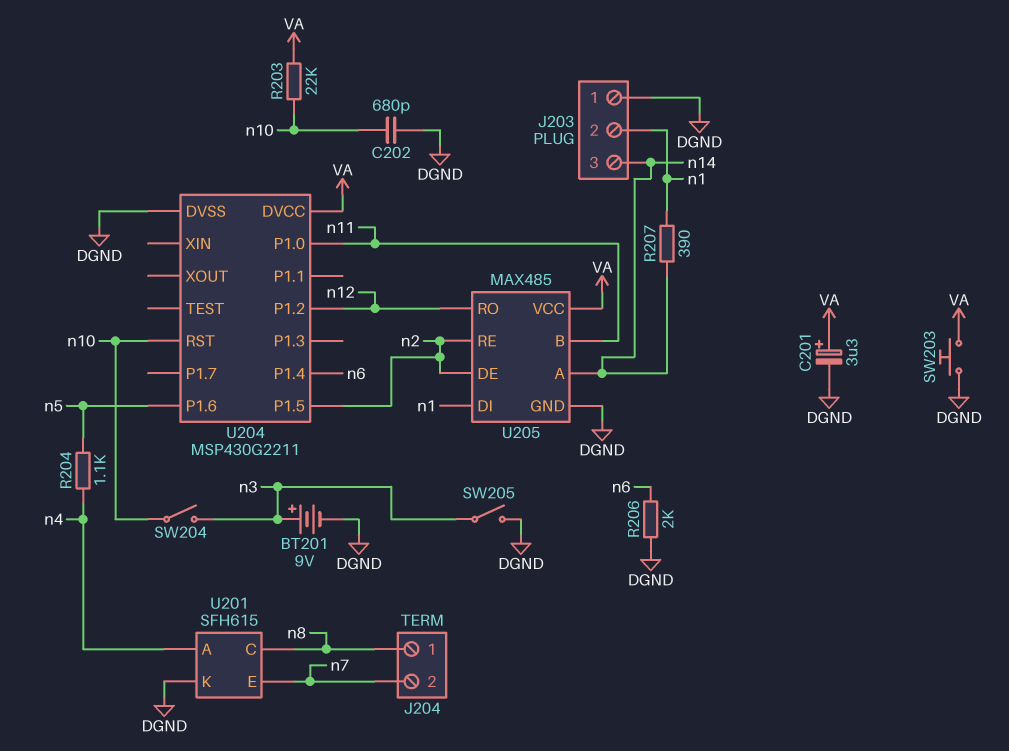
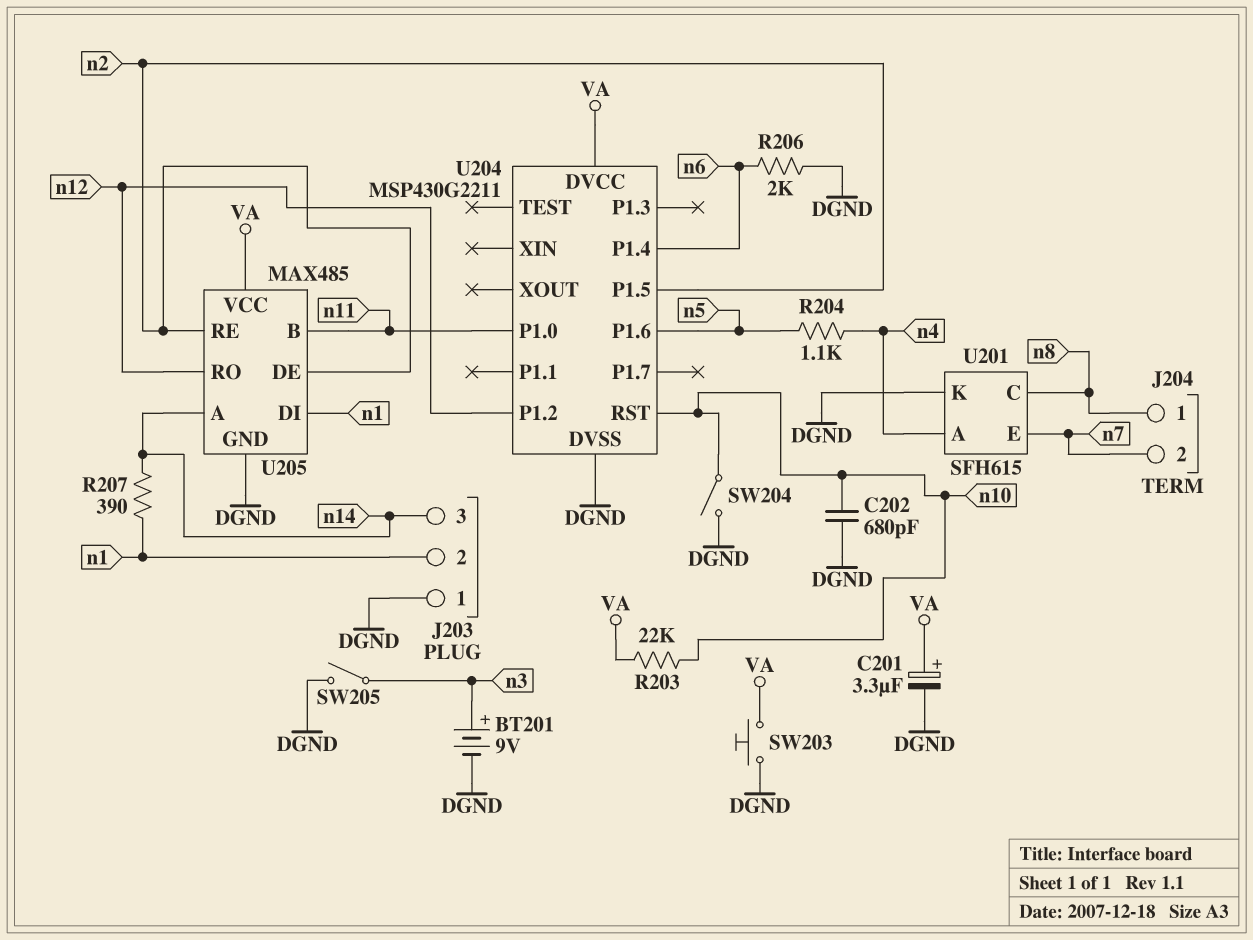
SW204: switch (n3, n10) -> switch (DGND, n10)

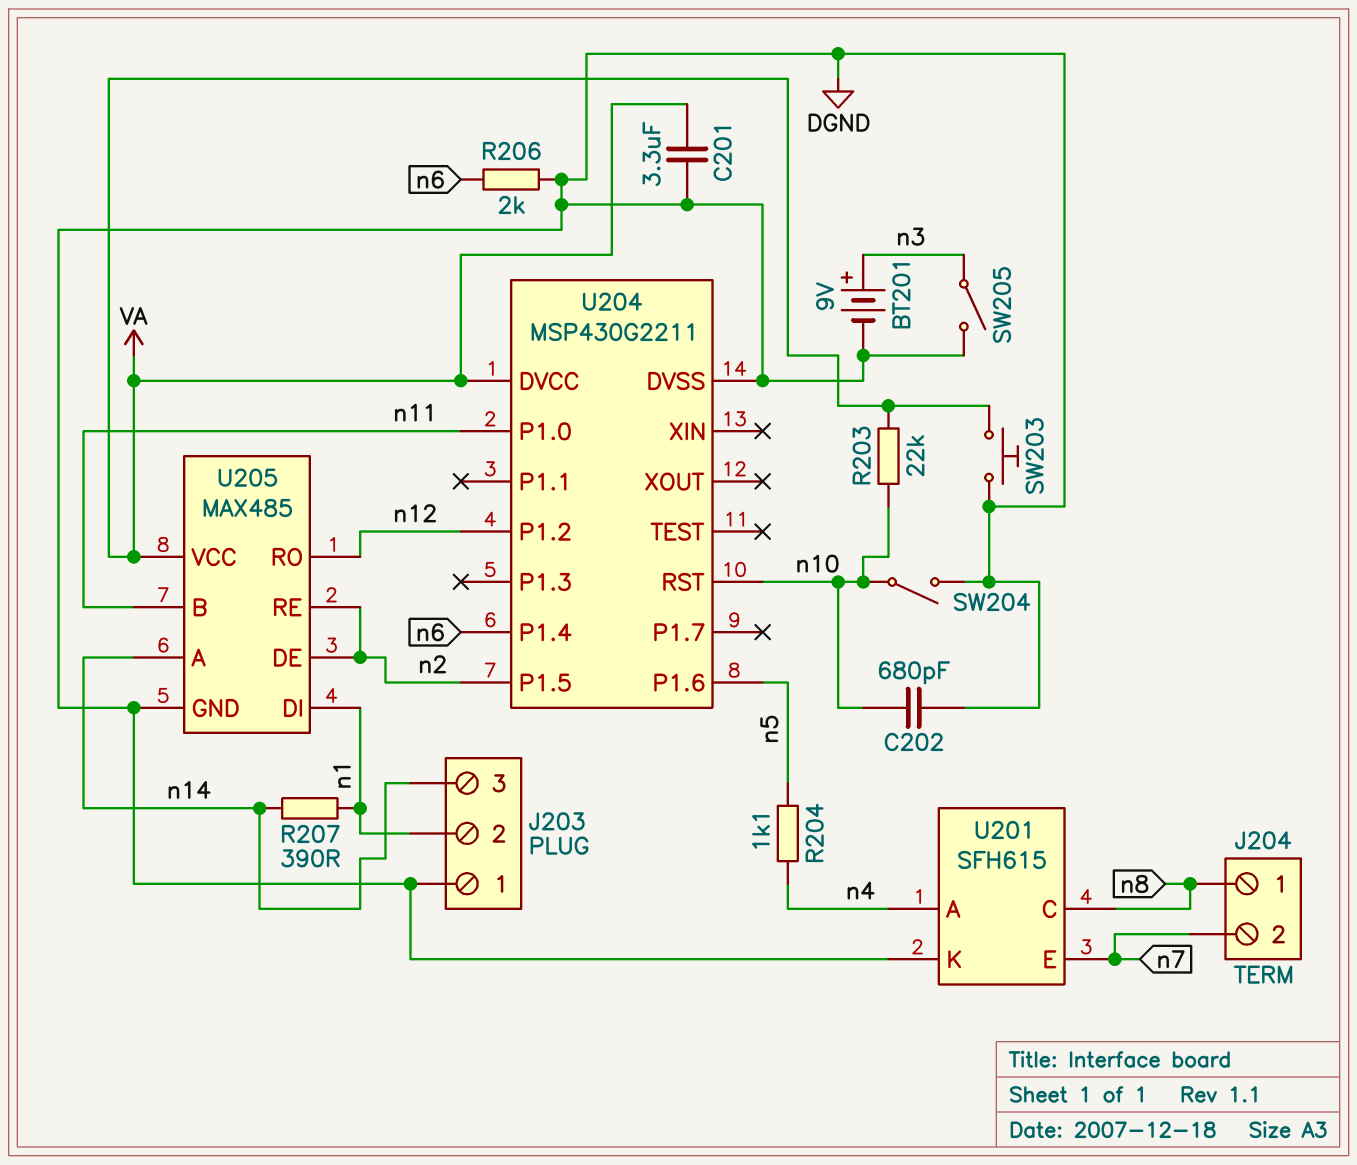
C201: 3.3uF (plus VA, minus DGND) -> 3.3uF (DGND, VA)

